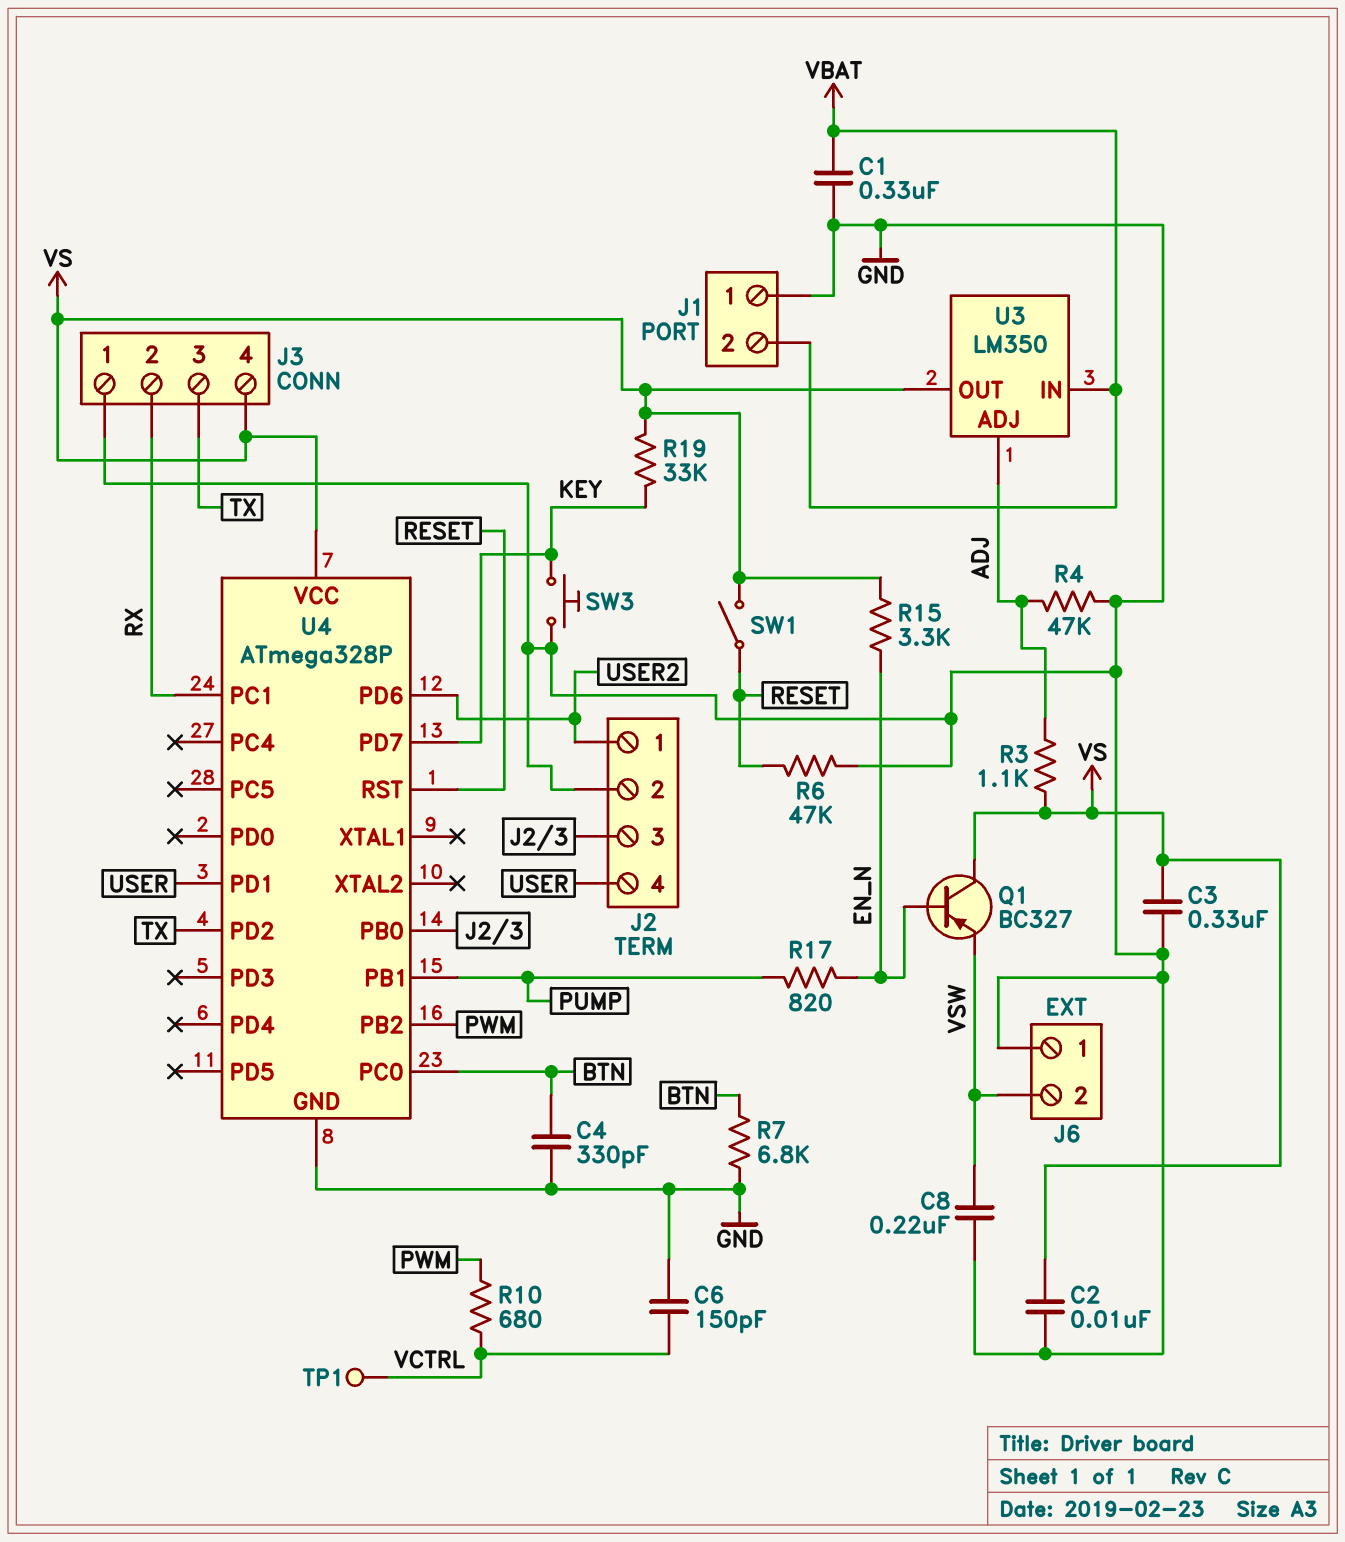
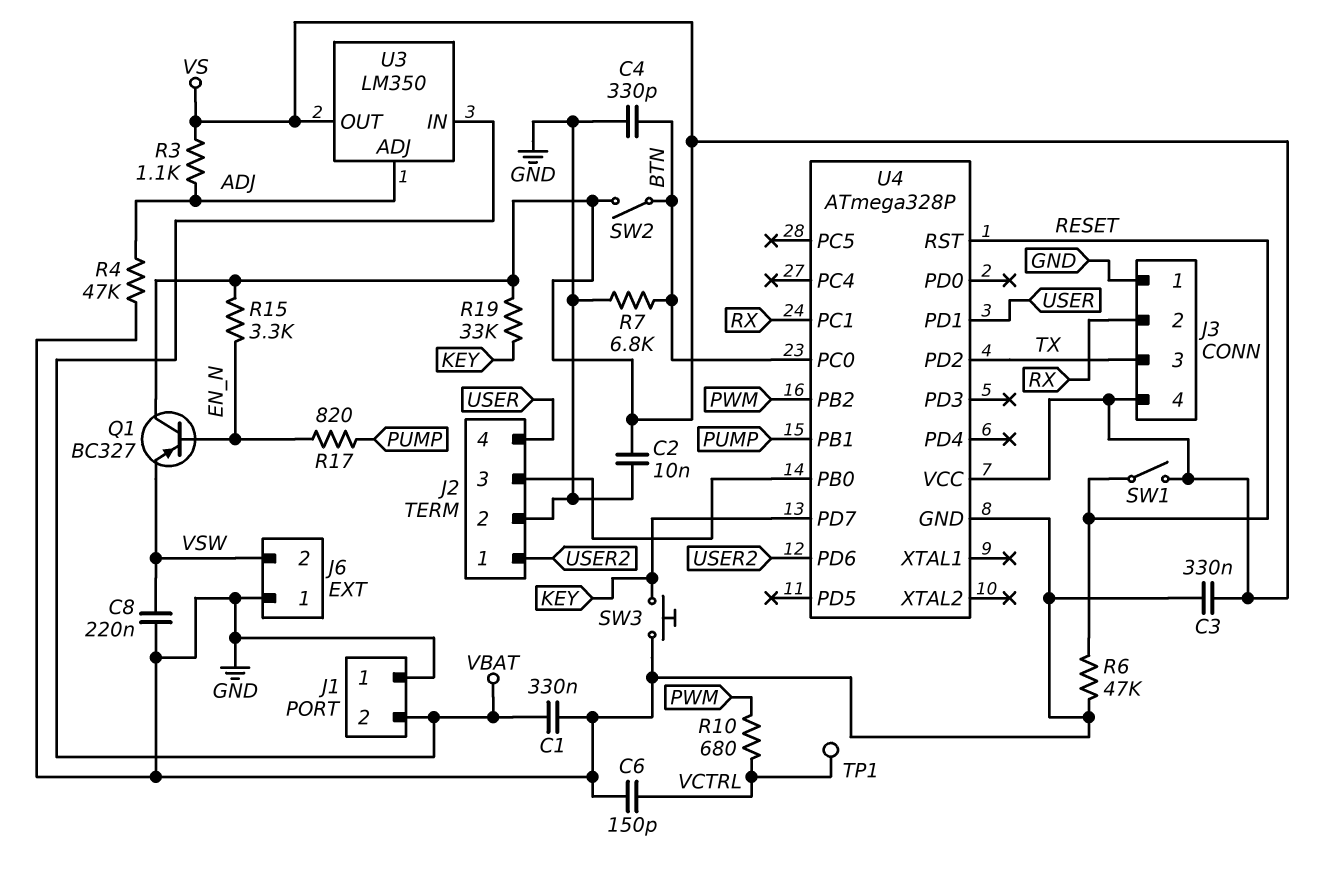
SW2: none -> switch (BTN, VS)

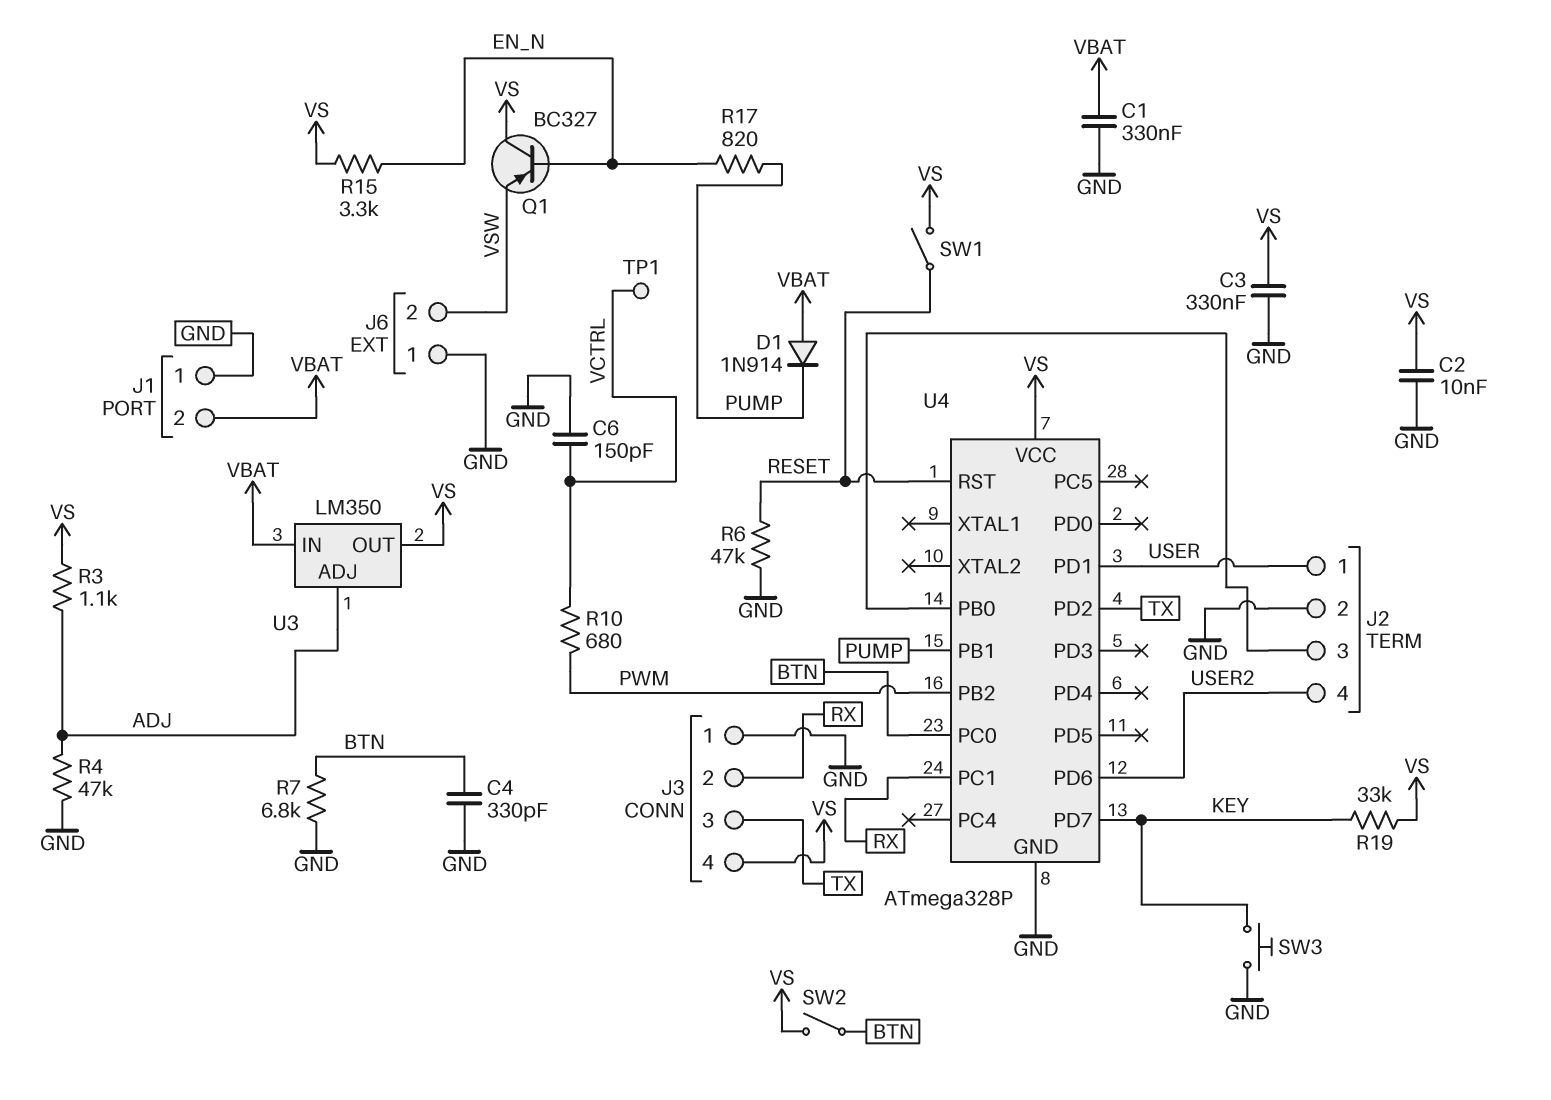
C8: 220nF (GND, VSW) -> none
D1: none -> diode 1N914 (A VBAT, K PUMP)
J2 pin 1: USER2 -> USER
J2 pin 4: USER -> USER2

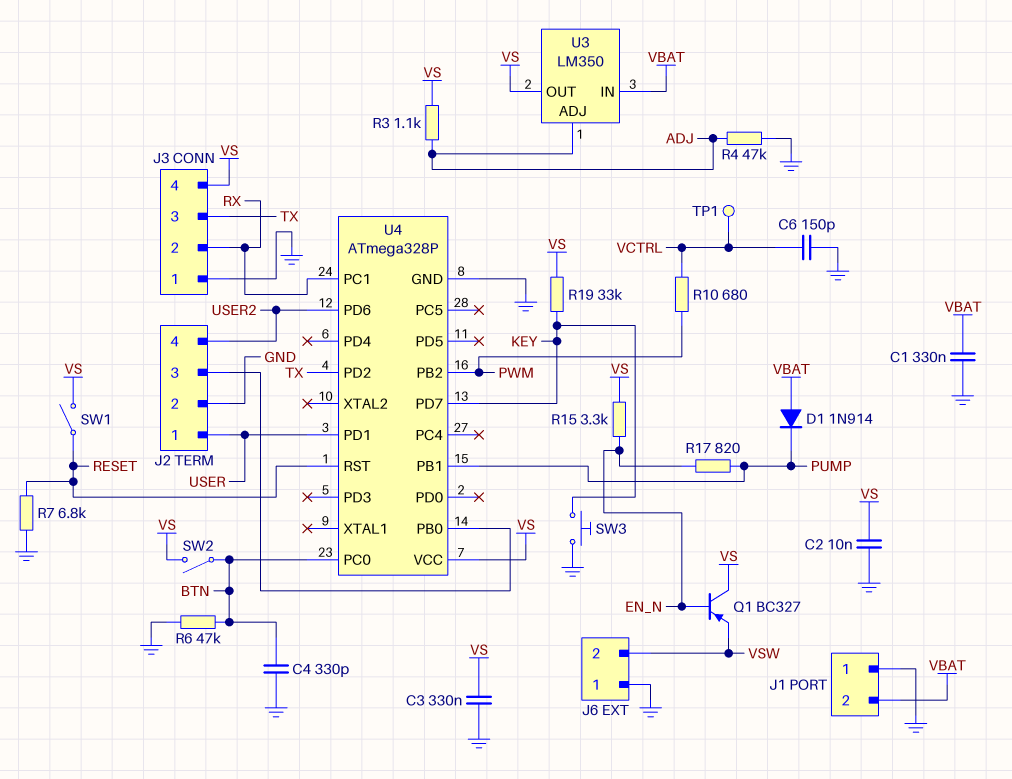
R6: 47k (GND, RESET) -> 47k (BTN, GND)
R7: 6.8k (BTN, GND) -> 6.8k (GND, RESET)

